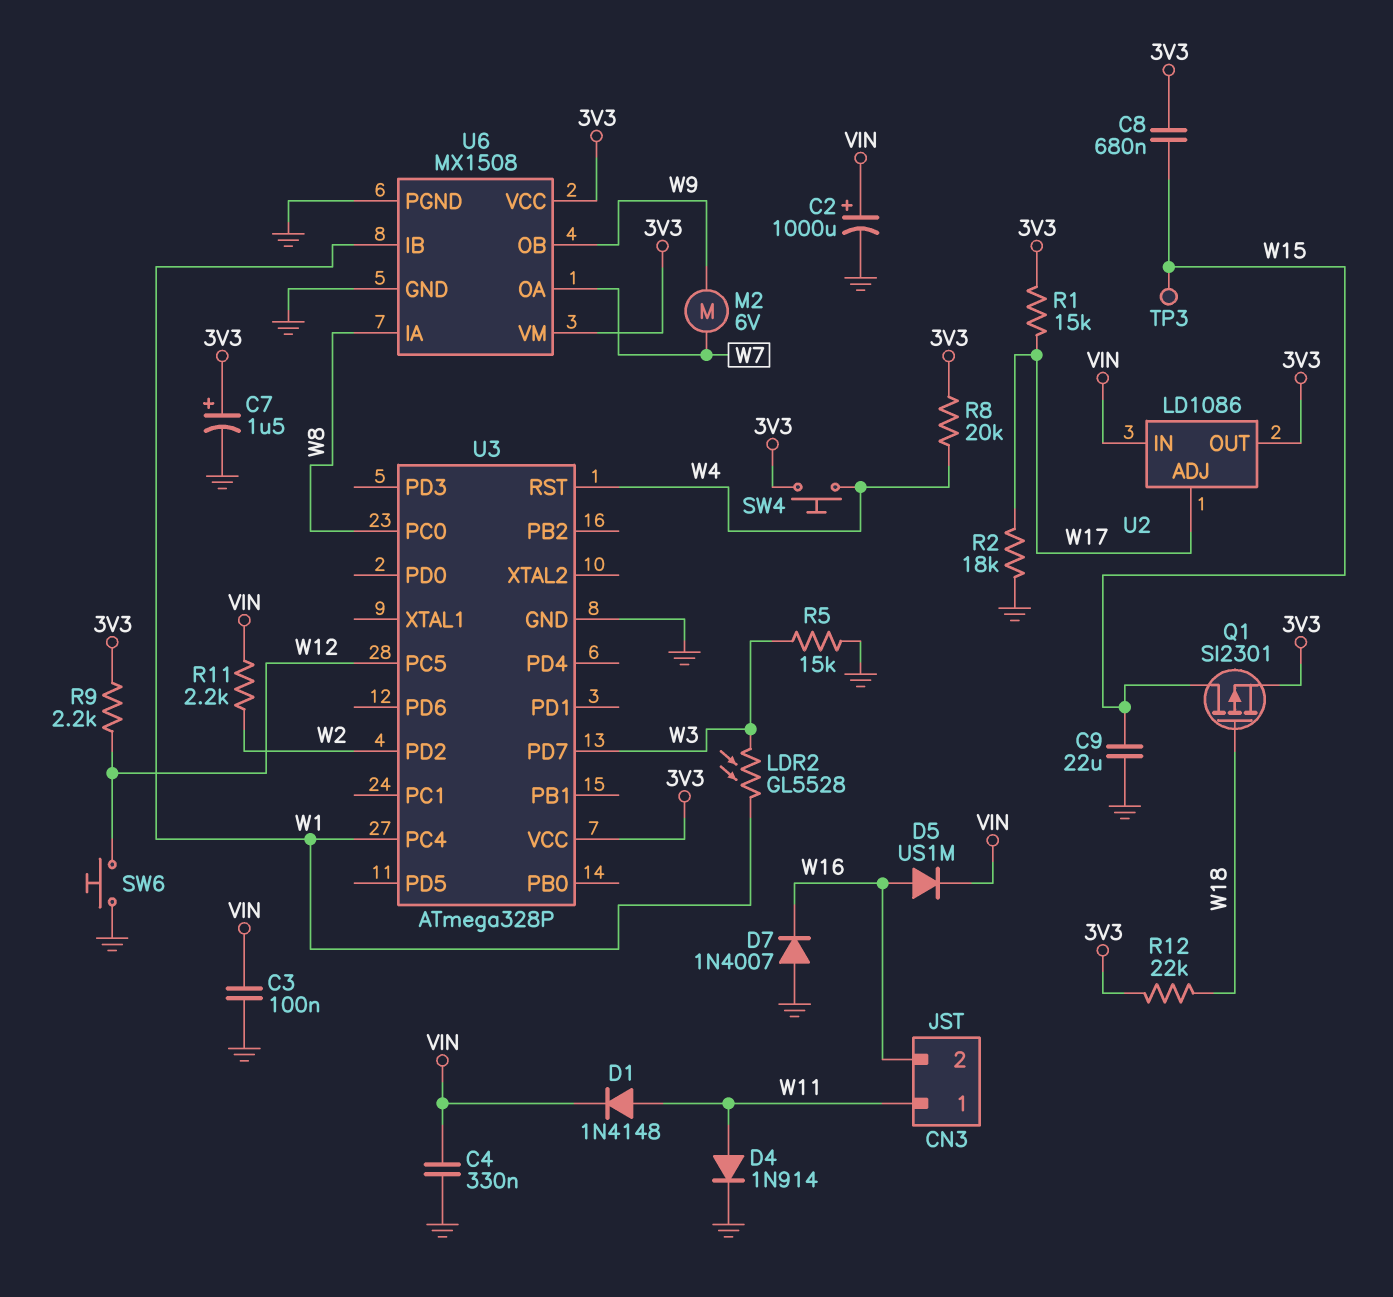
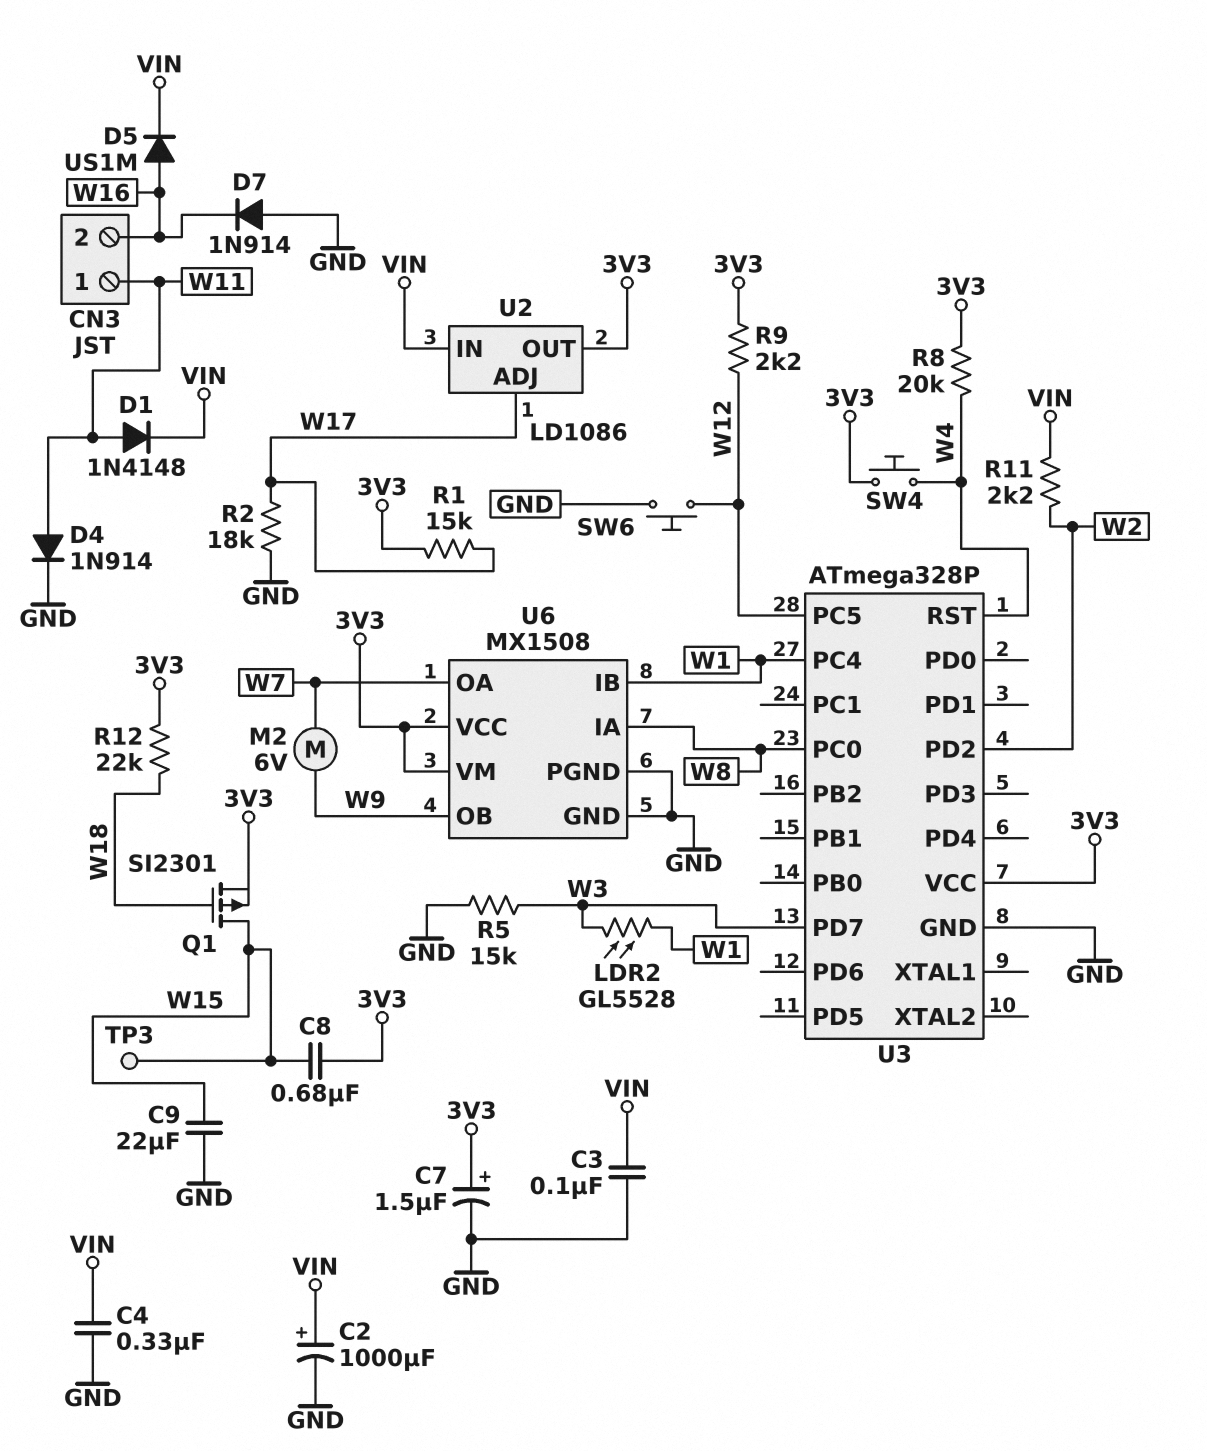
D7: diode 1N4007 (A GND, K W16) -> diode 1N914 (A GND, K W16)

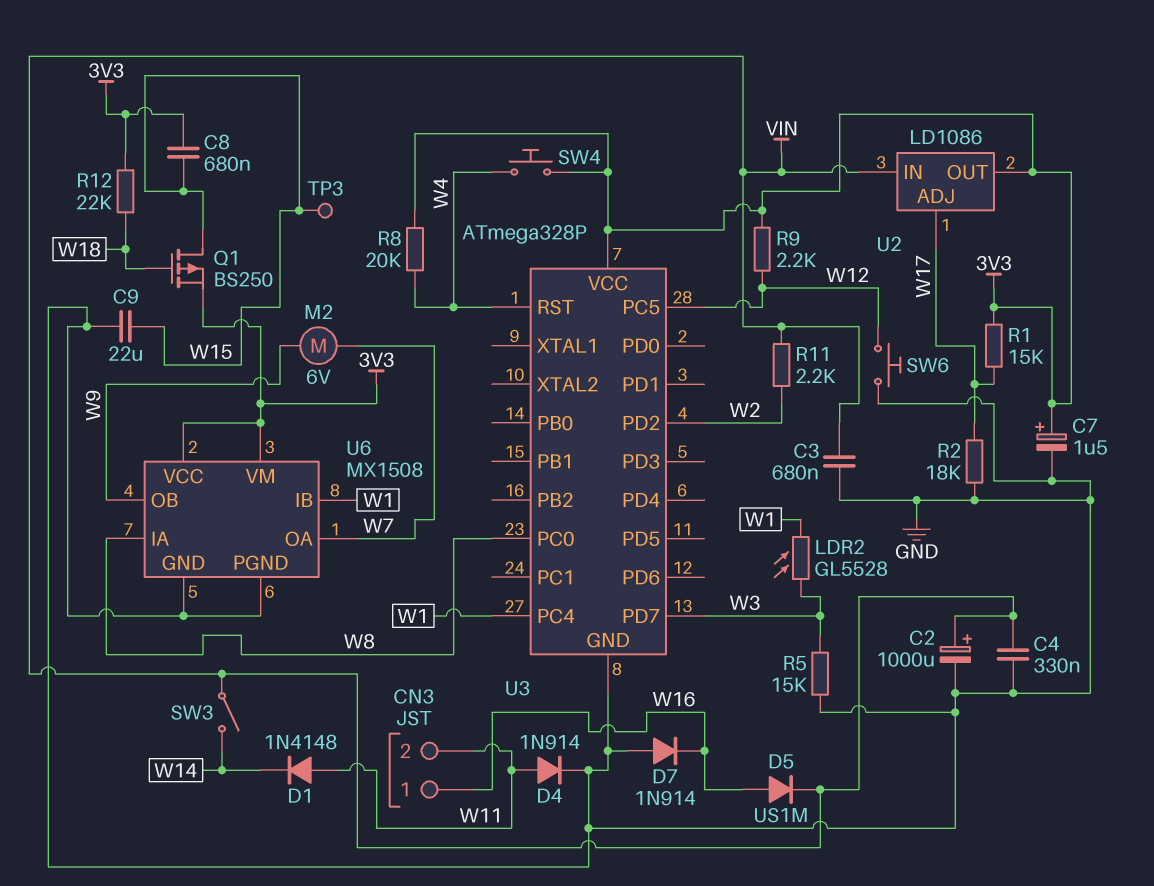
C3: 100nF (GND, VIN) -> 680nF (GND, VIN)
CN3 pin 1: W11 -> W16
CN3 pin 2: W16 -> W11
D1: diode 1N4148 (A W11, K VIN) -> diode 1N4148 (A W11, K W14)
Q1: PMOS SI2301 (G W18, D W15, S 3V3) -> PMOS BS250 (G W18, D W15, S 3V3)
SW3: none -> switch (VIN, W14)

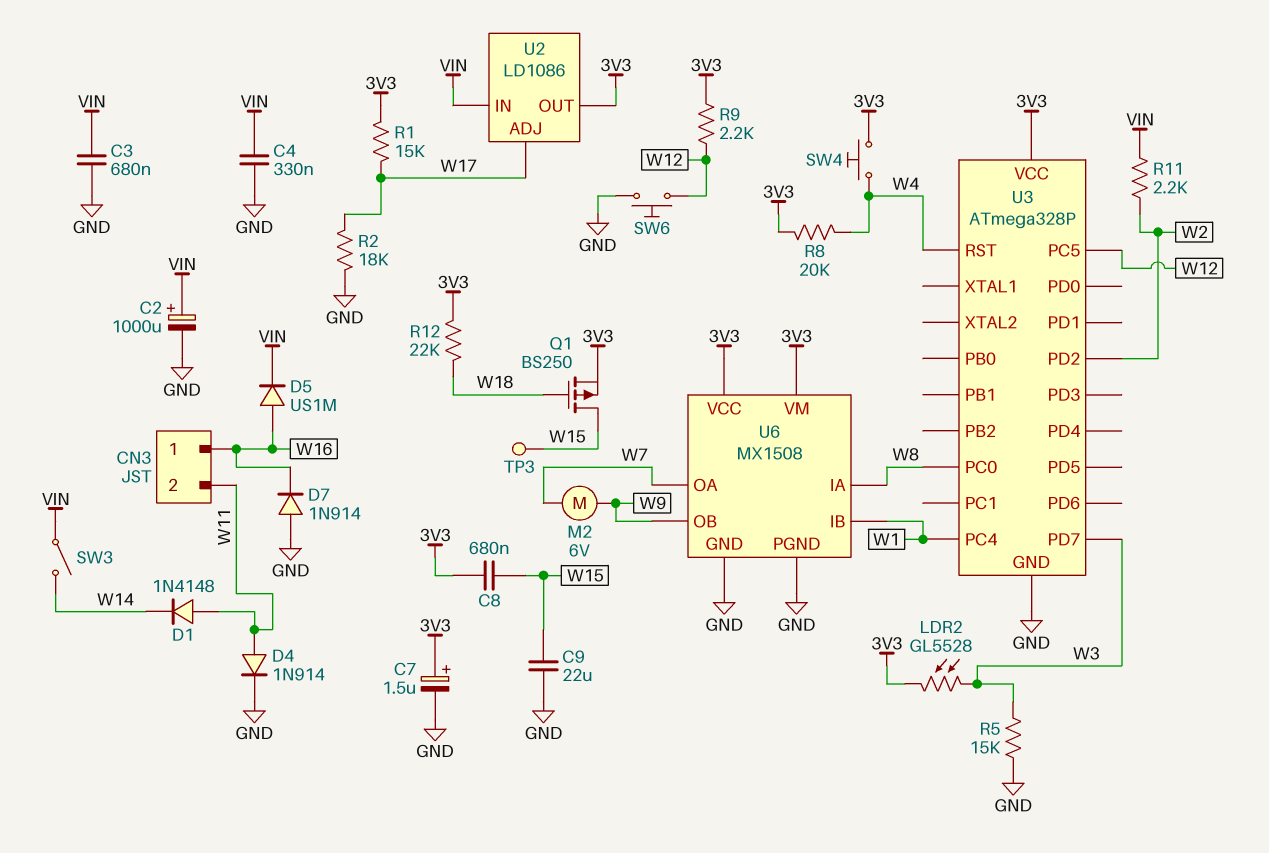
LDR2: GL5528 (W1, W3) -> GL5528 (3V3, W3)

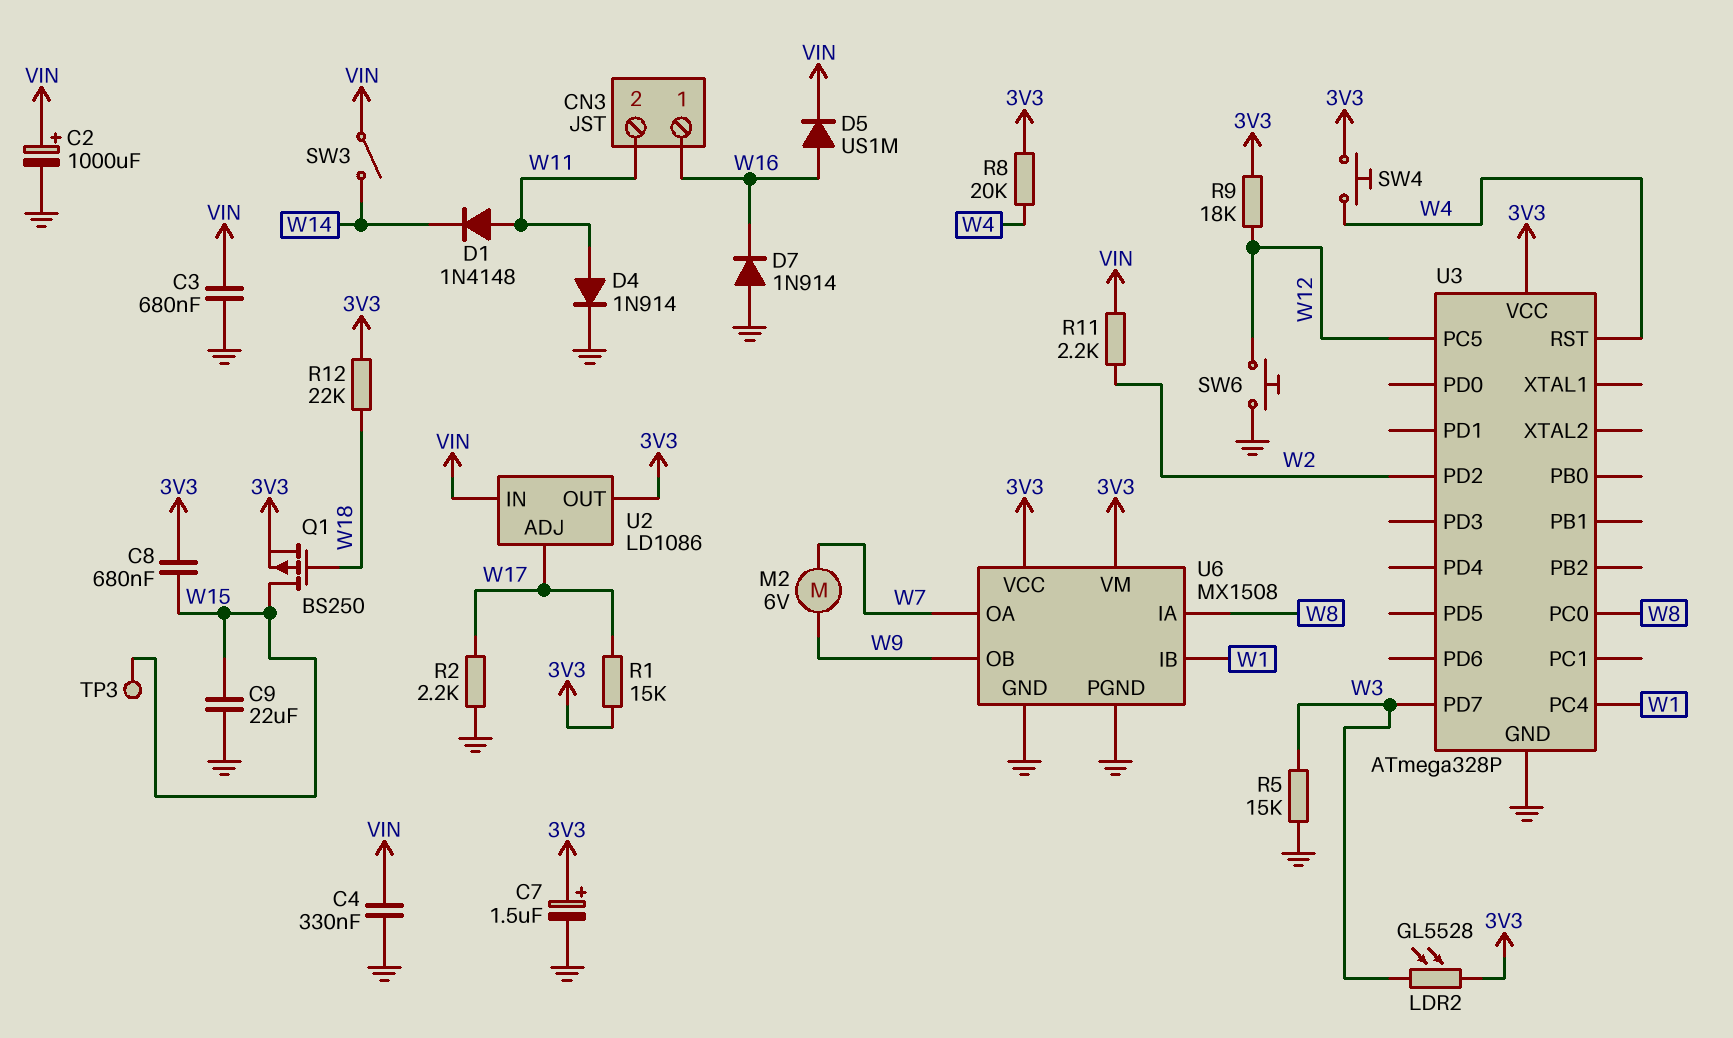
R2: 18k (GND, W17) -> 2.2k (GND, W17)
R9: 2.2k (3V3, W12) -> 18k (3V3, W12)

